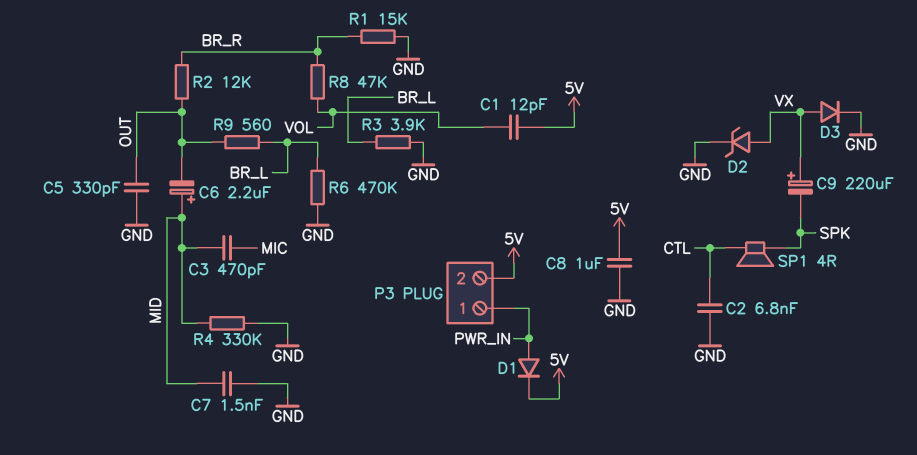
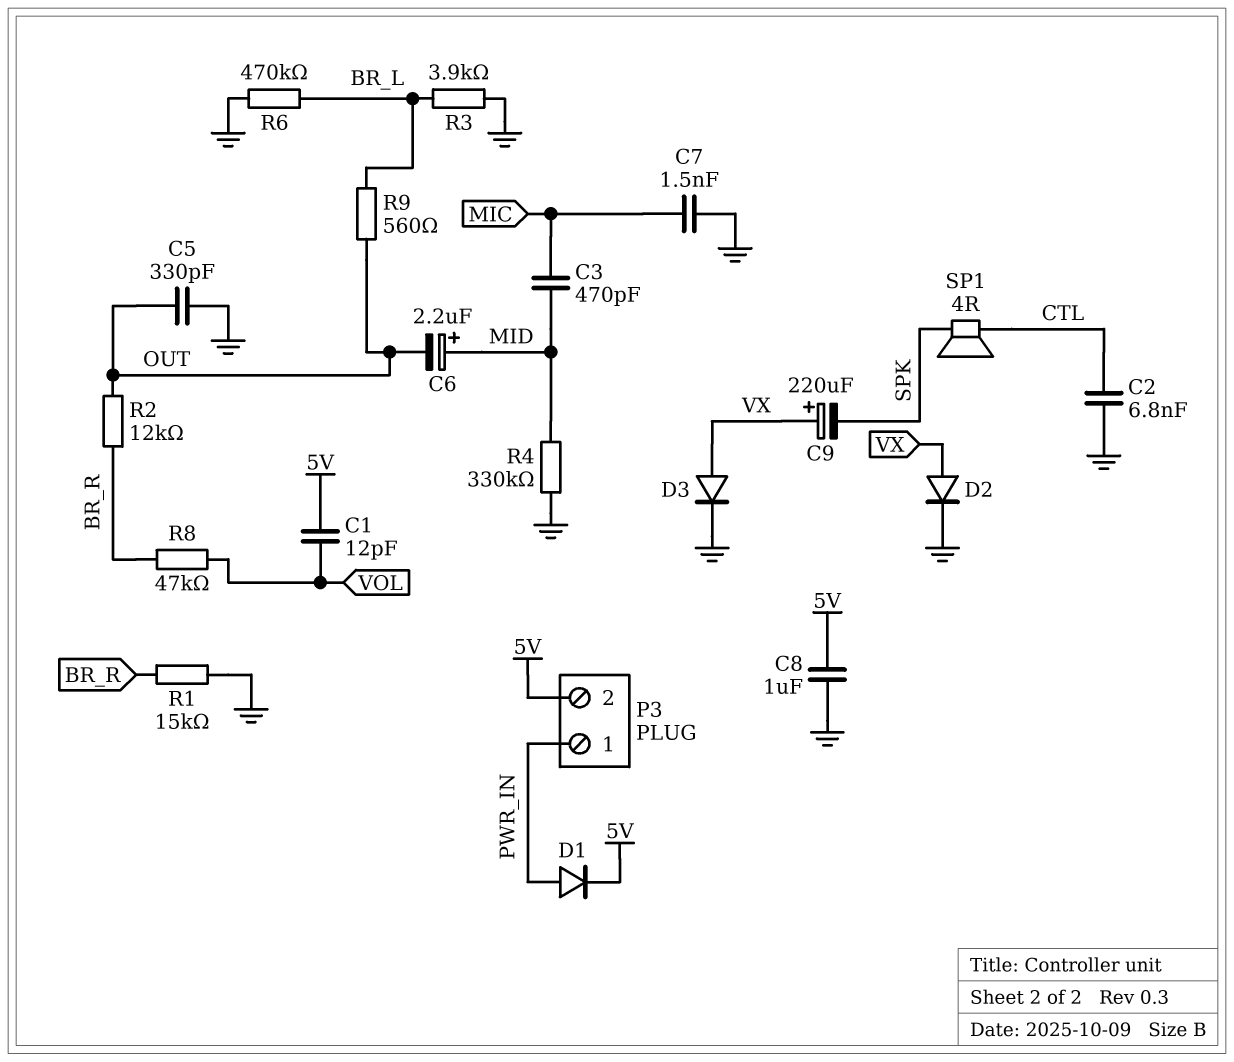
C7: 1.5nF (GND, MID) -> 1.5nF (GND, MIC)
D2: zener (A VX, K GND) -> diode (A VX, K GND)

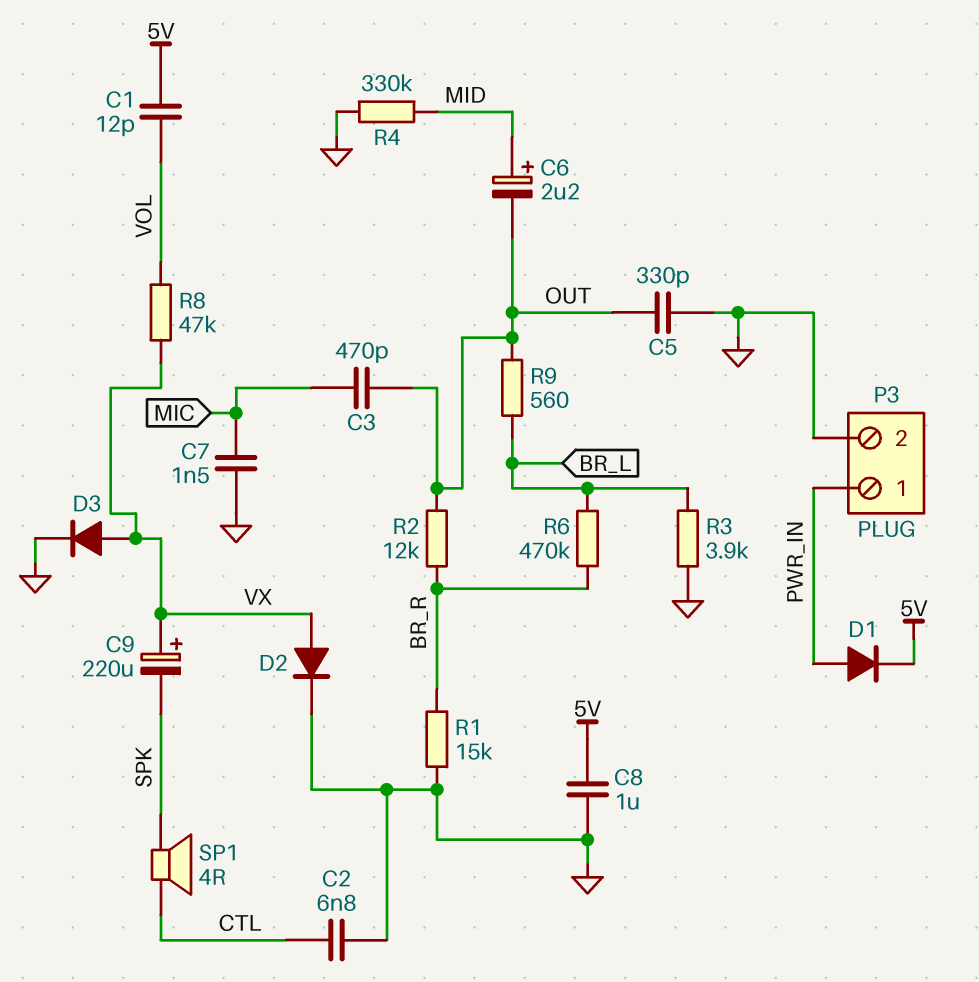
C3: 470pF (MIC, MID) -> 470pF (MIC, OUT)
P3 pin 2: 5V -> GND
R6: 470k (BR_L, GND) -> 470k (BR_L, BR_R)
R8: 47k (BR_R, VOL) -> 47k (VOL, VX)

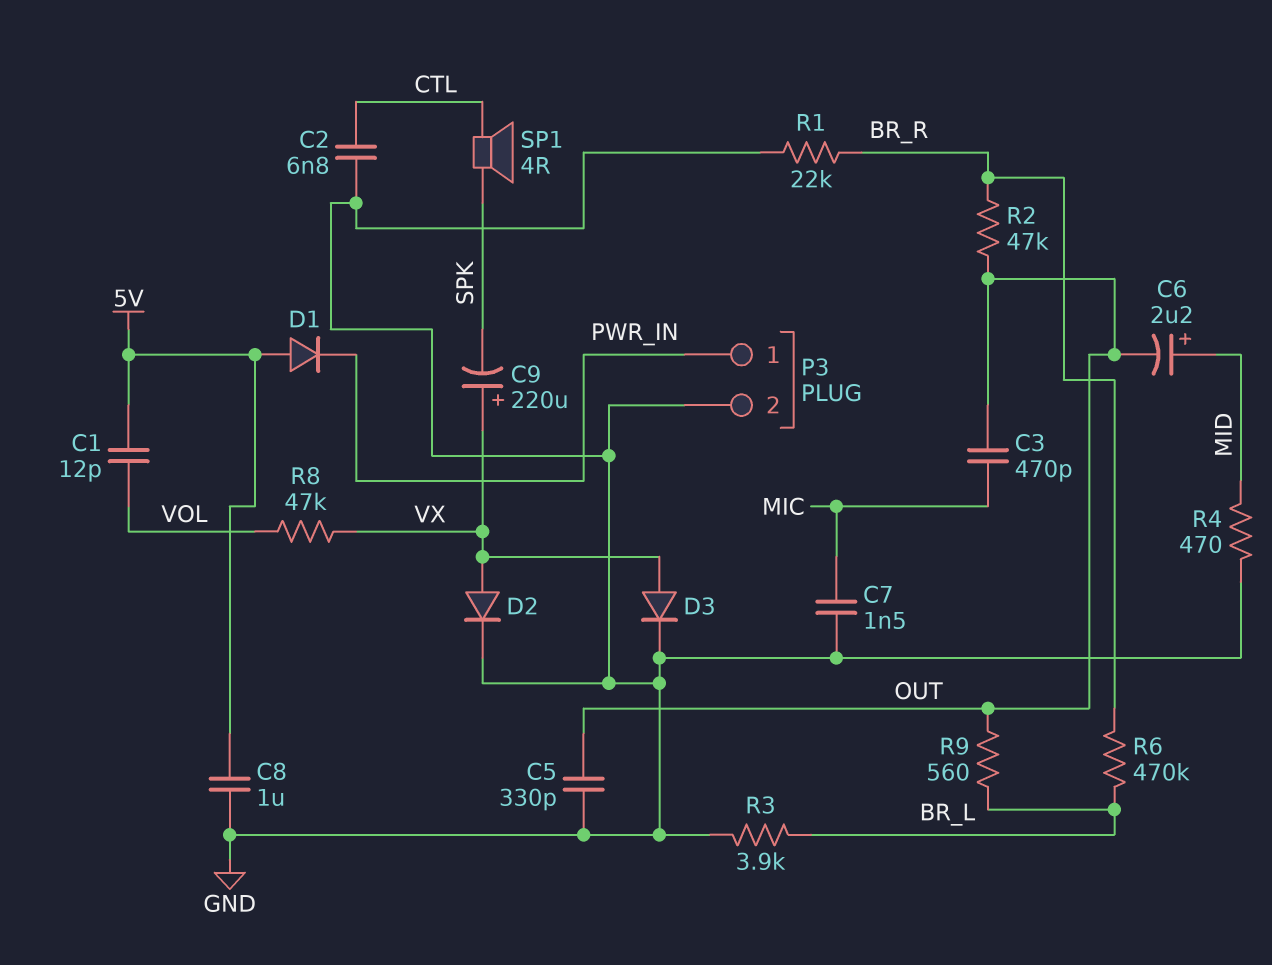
D1: diode (A PWR_IN, K 5V) -> diode (A 5V, K PWR_IN)
R1: 15k (BR_R, GND) -> 22k (BR_R, GND)
R2: 12k (BR_R, OUT) -> 47k (BR_R, OUT)
R4: 330k (GND, MID) -> 470 (GND, MID)

